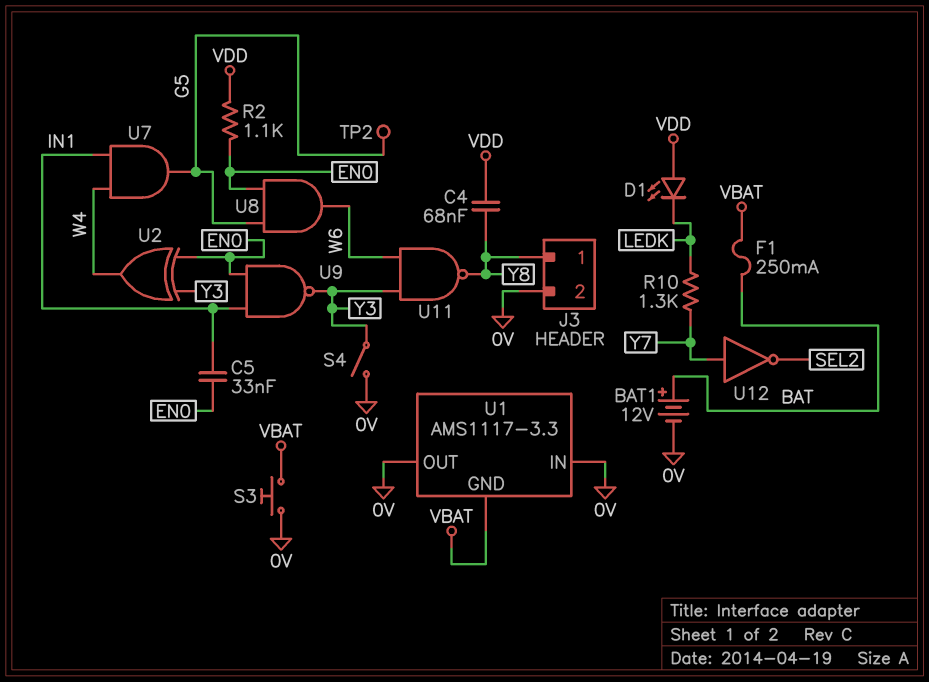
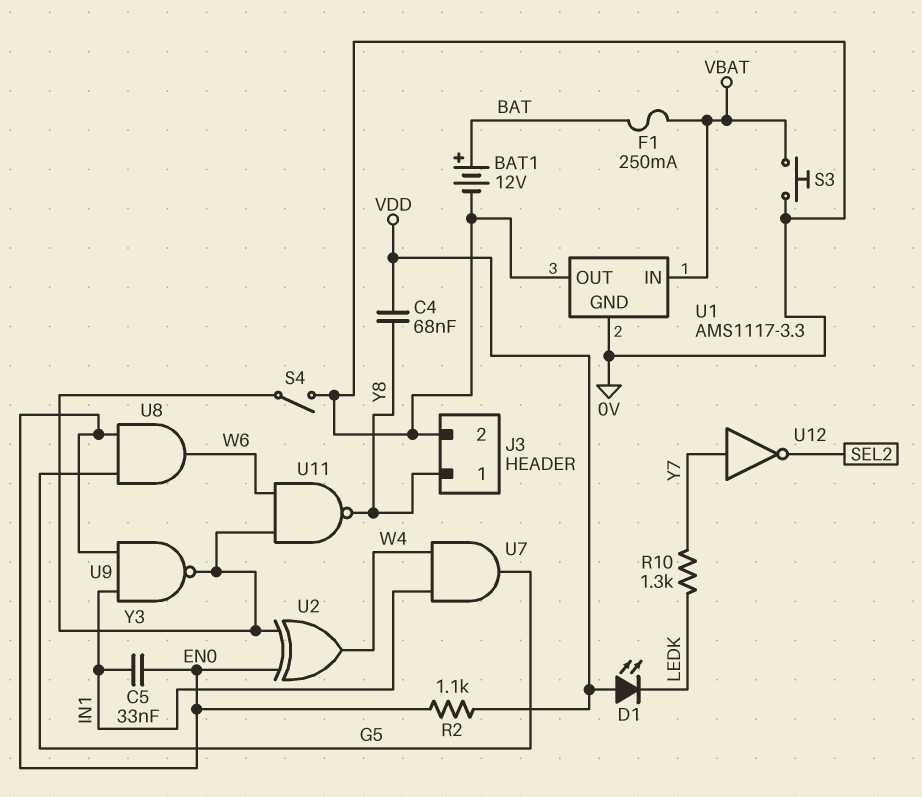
TP2: test point (G5) -> none
U1 pin GND: VBAT -> 0V
U1 pin IN: 0V -> VBAT

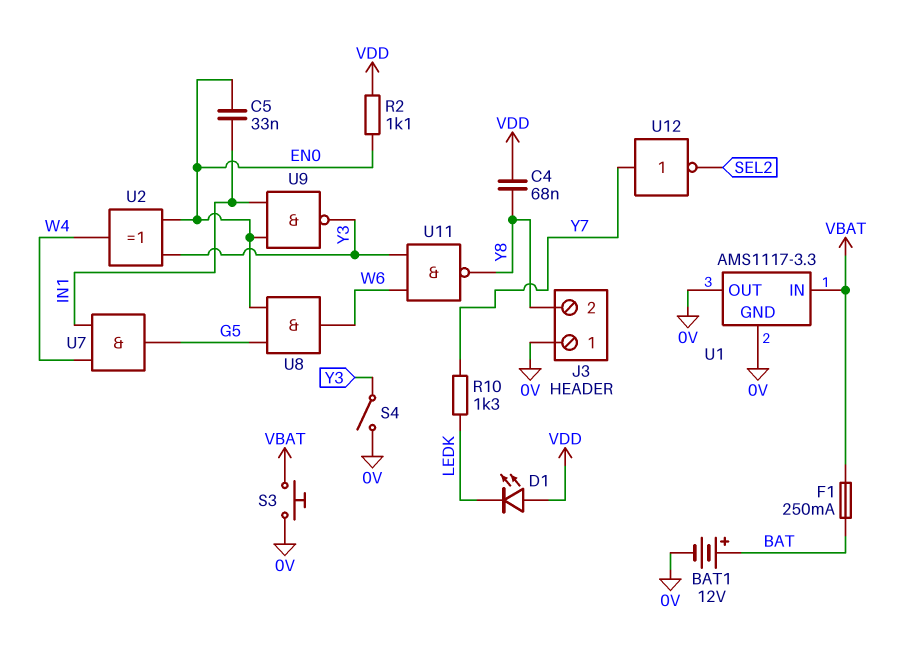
J3 pin 1: Y8 -> 0V
J3 pin 2: 0V -> Y8

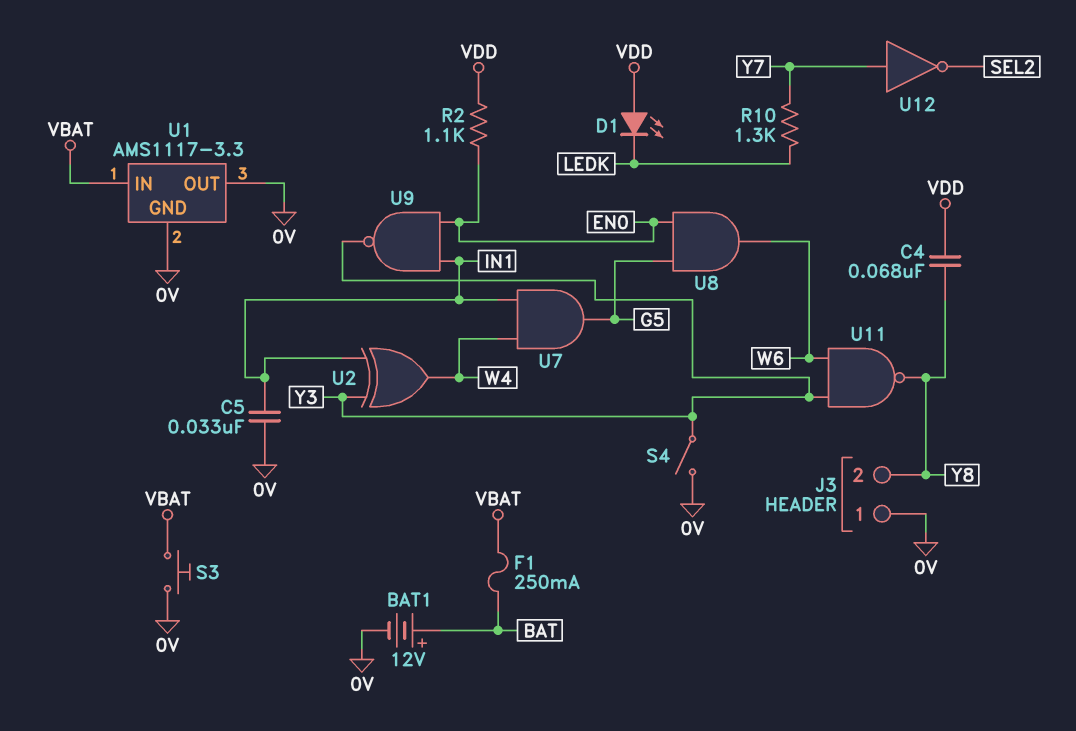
C5: 33nF (EN0, IN1) -> 33nF (0V, IN1)
U2: XOR (in EN0, in Y3, out W4) -> XOR (in IN1, in Y3, out W4)

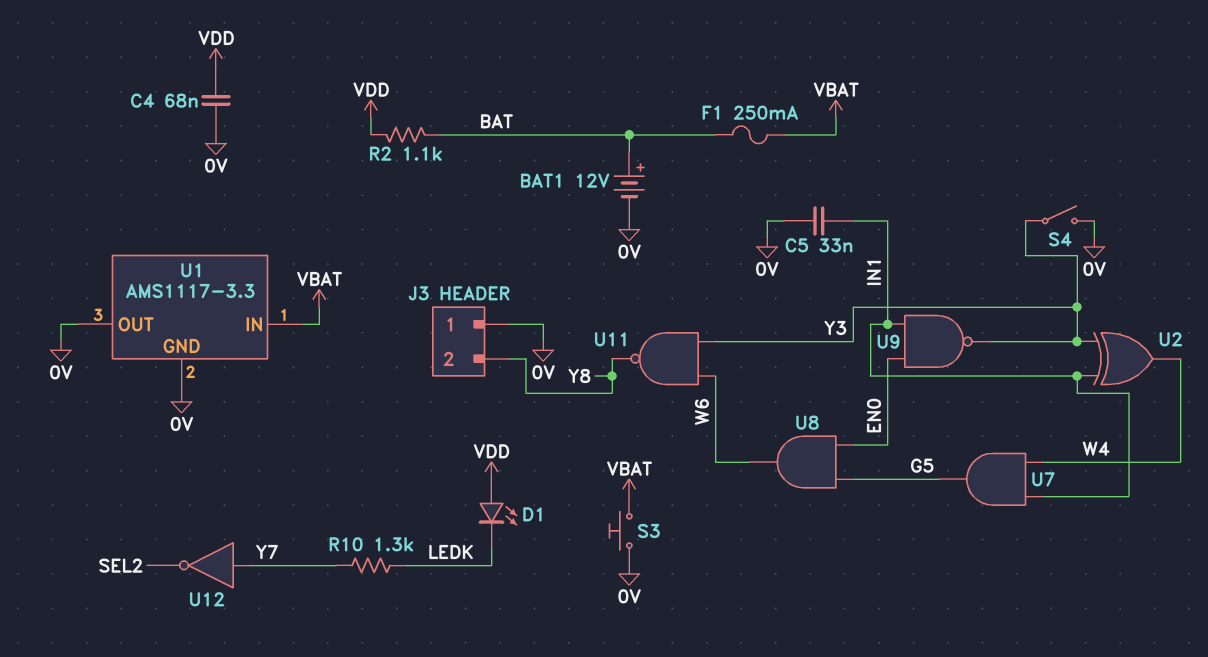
C4: 68nF (VDD, Y8) -> 68nF (0V, VDD)
R2: 1.1k (EN0, VDD) -> 1.1k (BAT, VDD)

